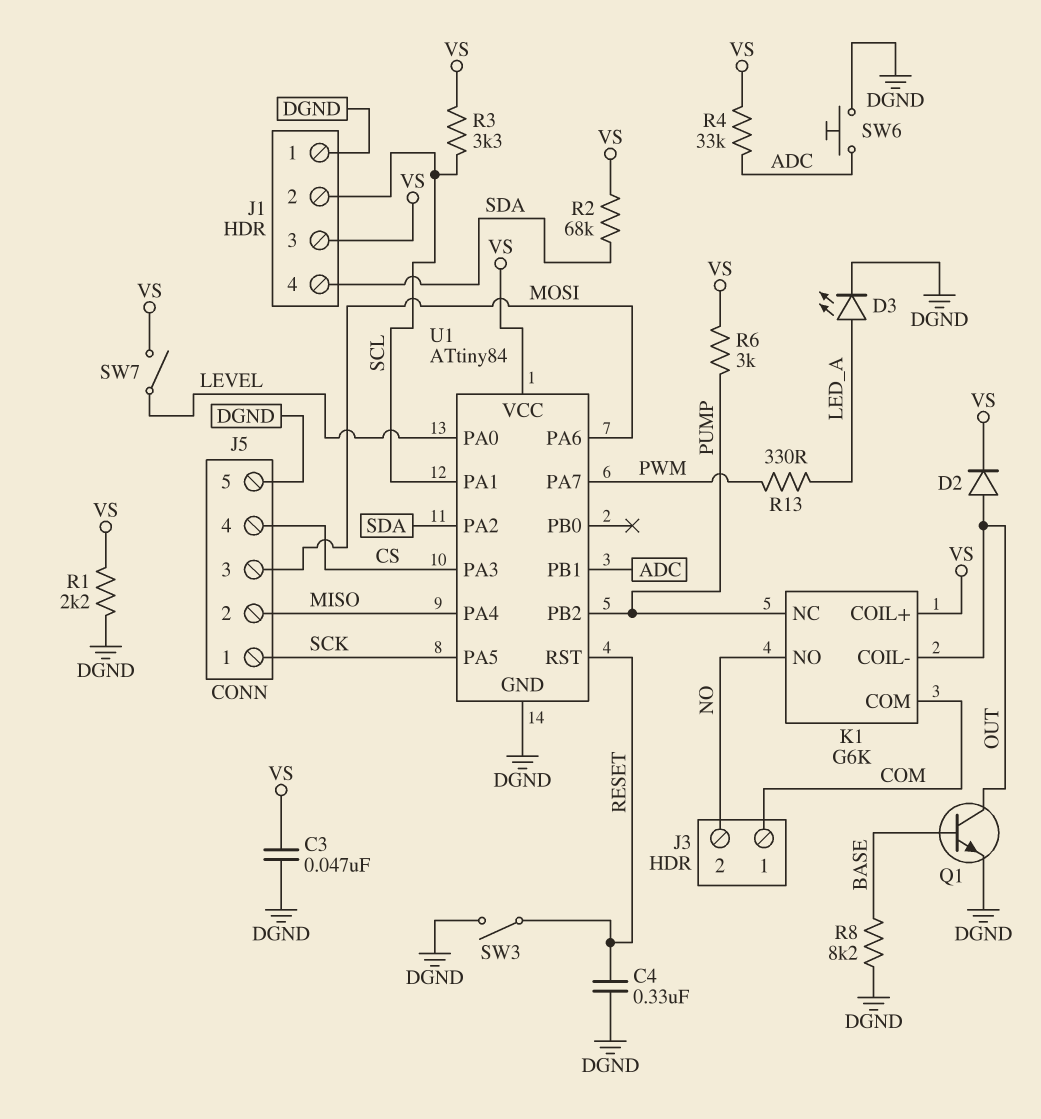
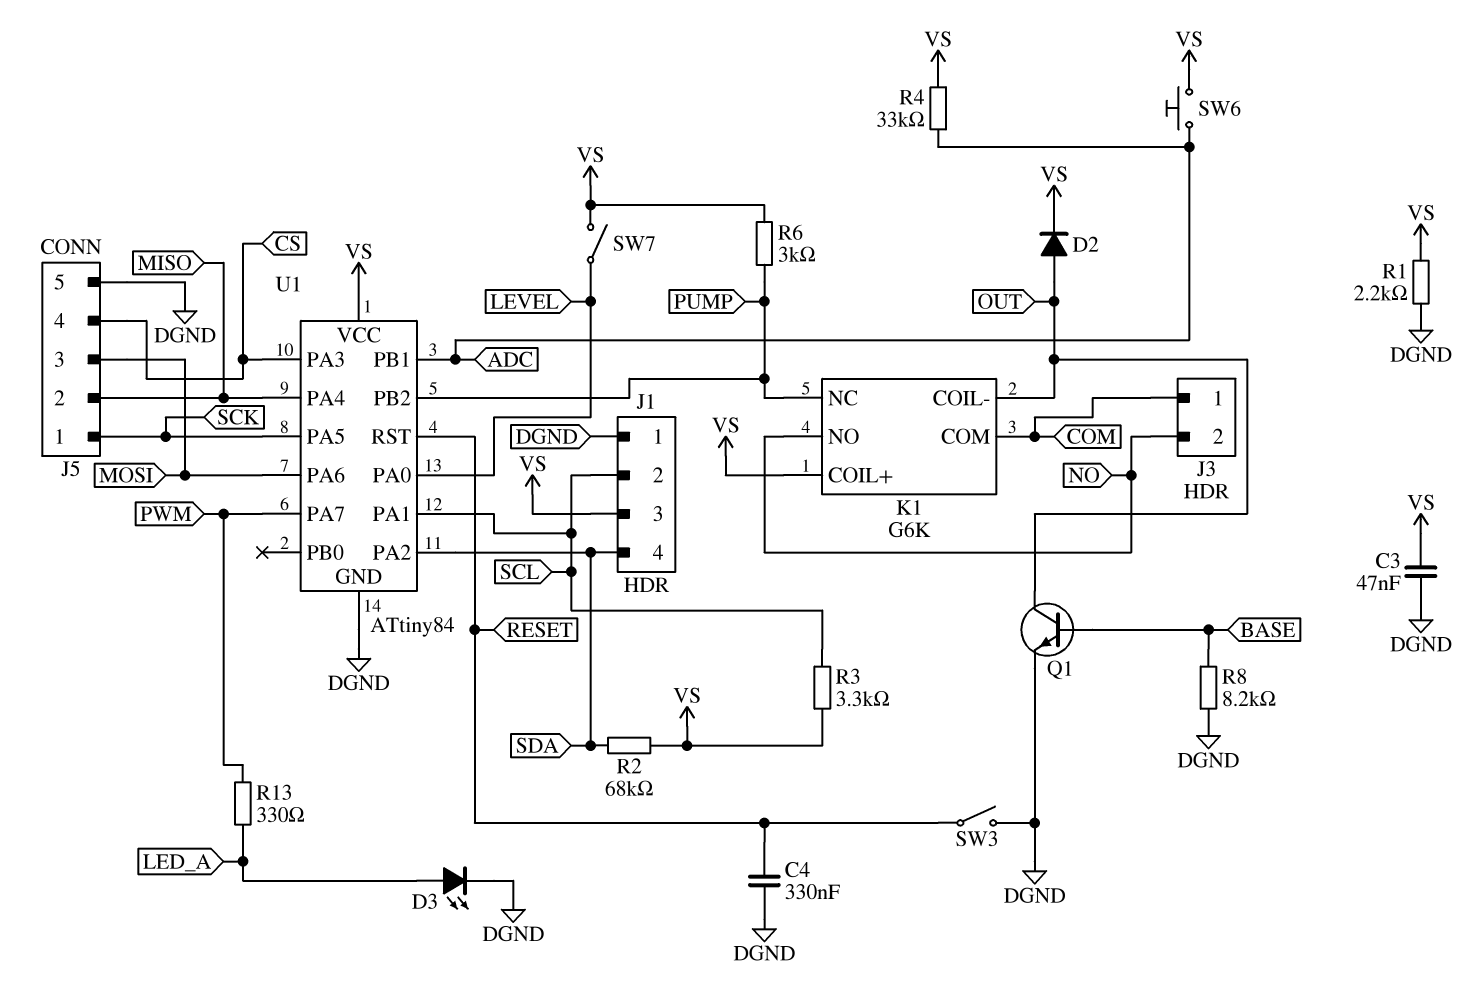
SW6: button (ADC, DGND) -> button (ADC, VS)

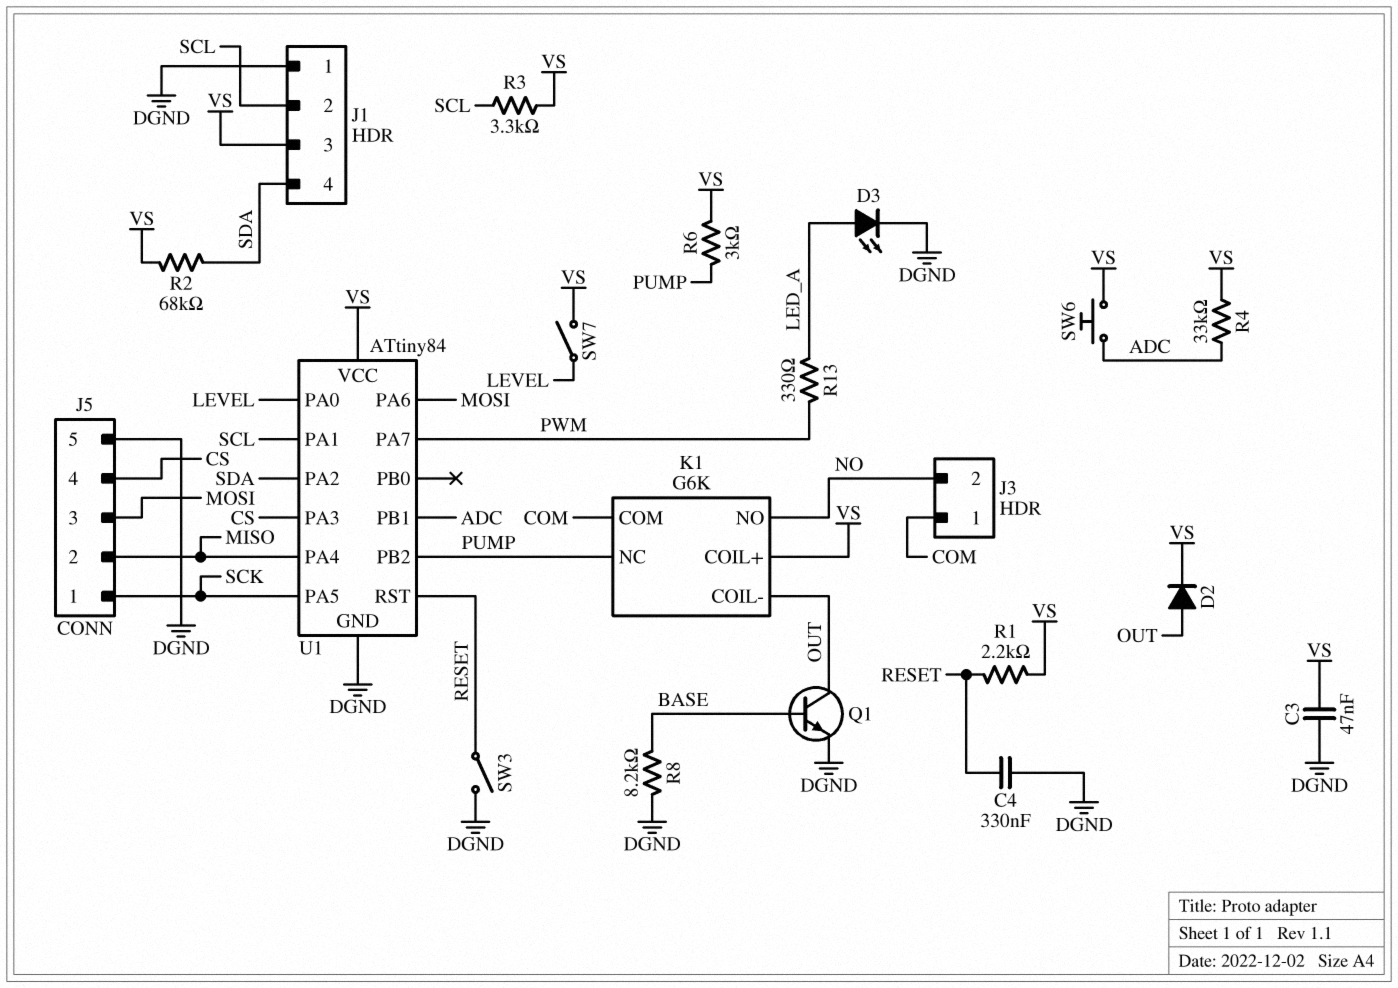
R1: 2.2k (DGND, VS) -> 2.2k (RESET, VS)

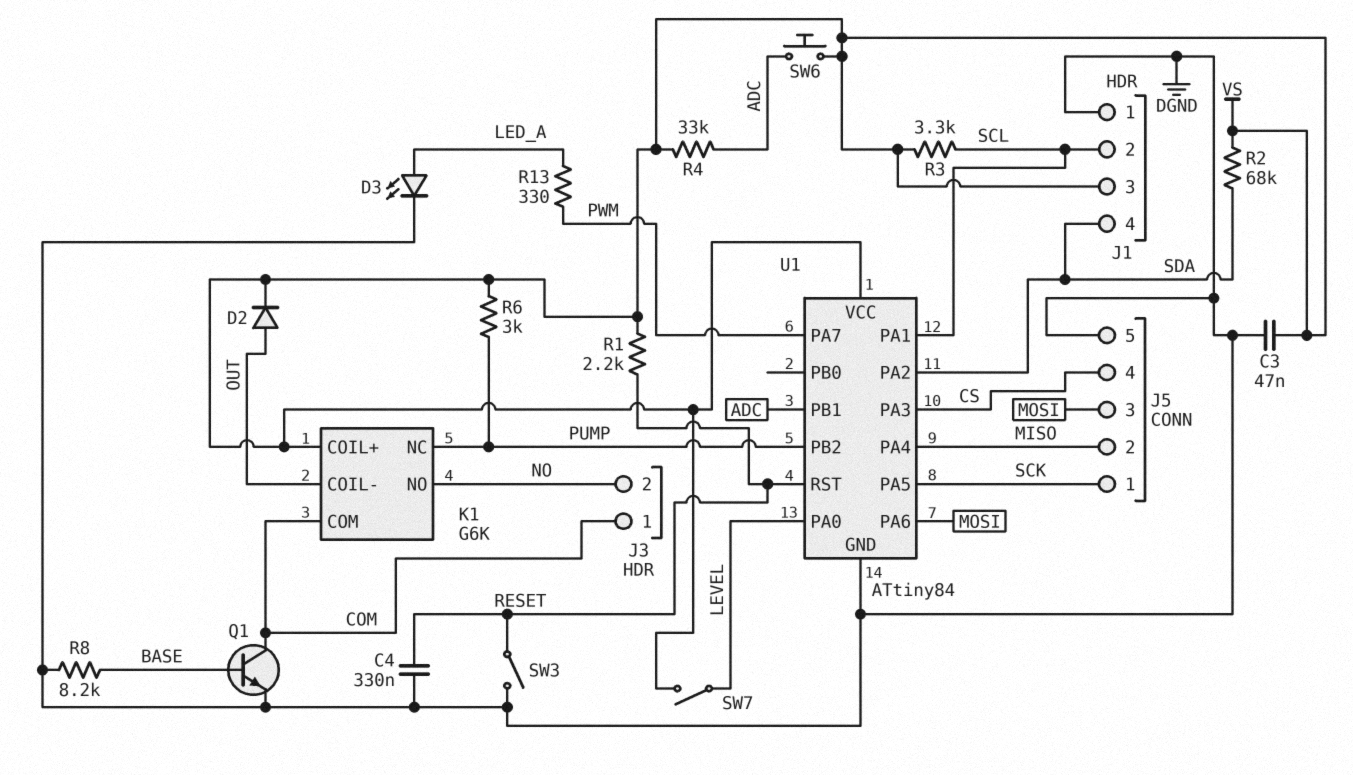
Q1: NPN (B BASE, C OUT, E DGND) -> NPN (B BASE, C COM, E DGND)

